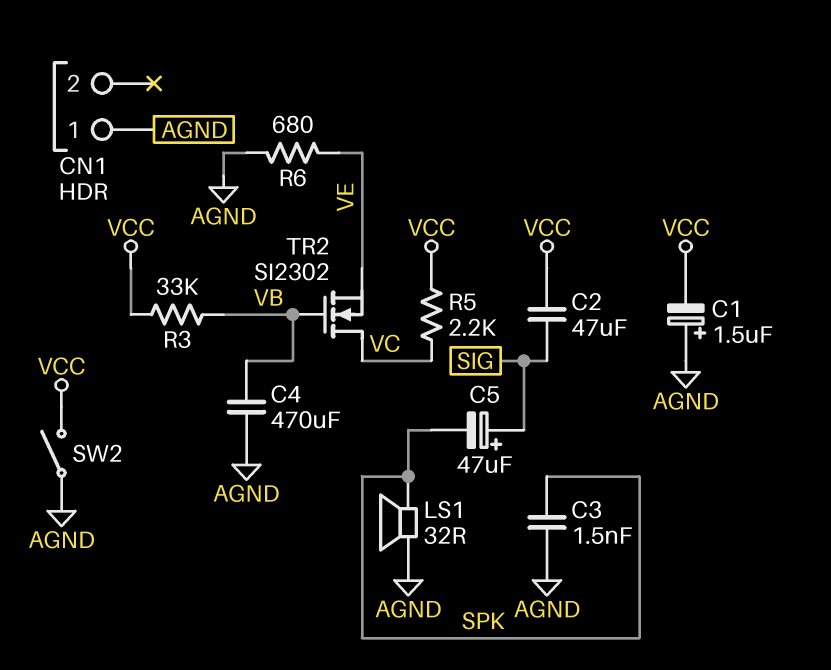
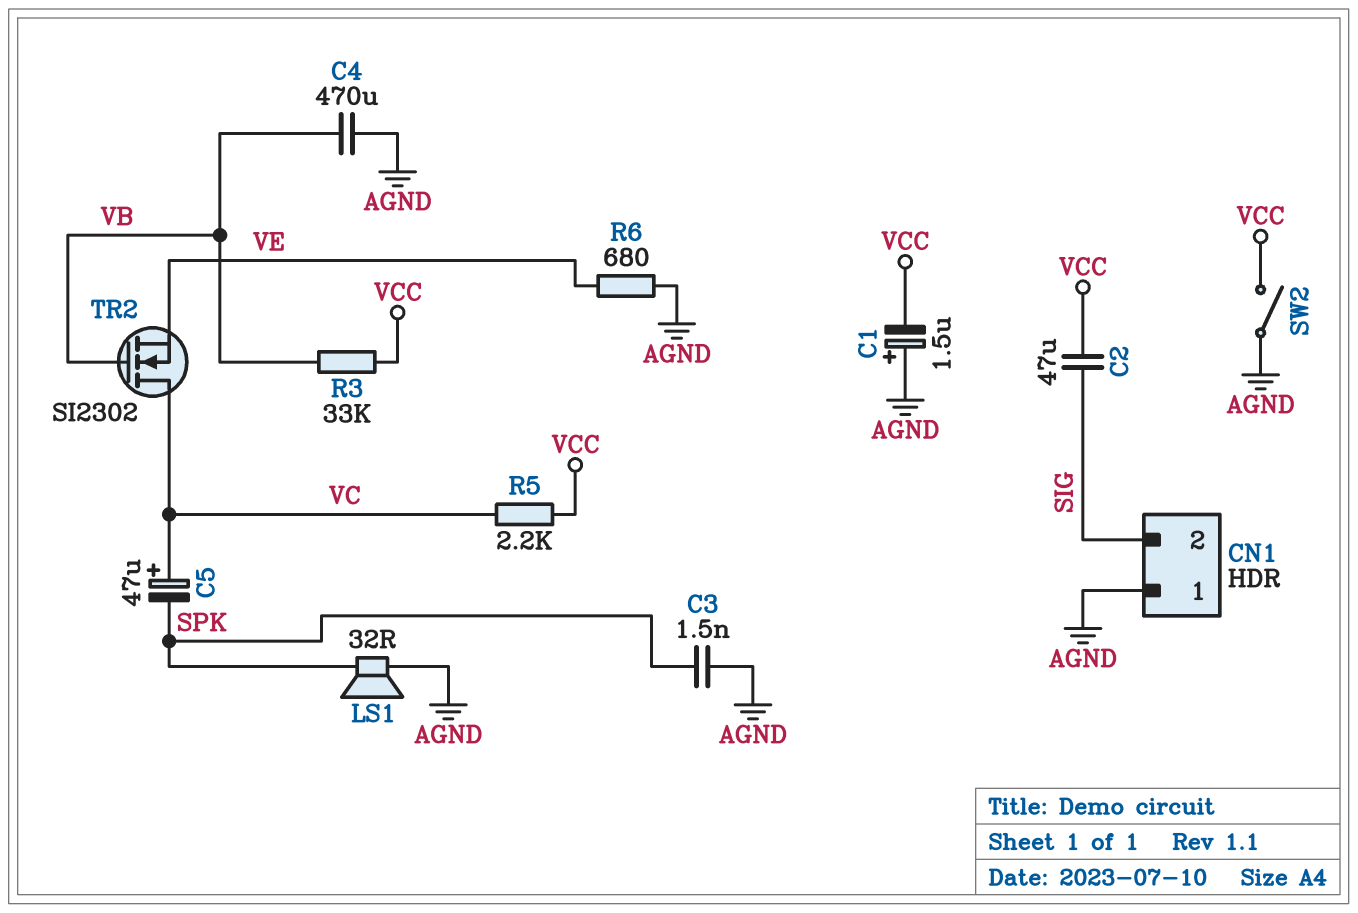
C5: 47uF (plus SIG, minus SPK) -> 47uF (plus VC, minus SPK)
CN1 pin 2: none -> SIG

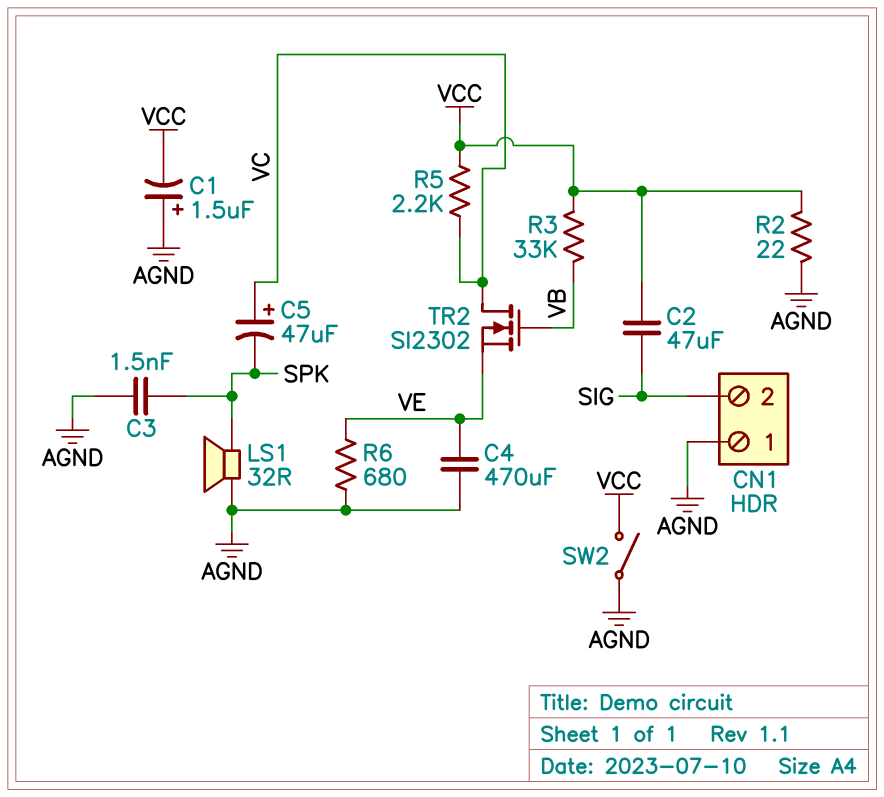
C4: 470uF (AGND, VB) -> 470uF (AGND, VE)
R2: none -> 22 (AGND, VCC)

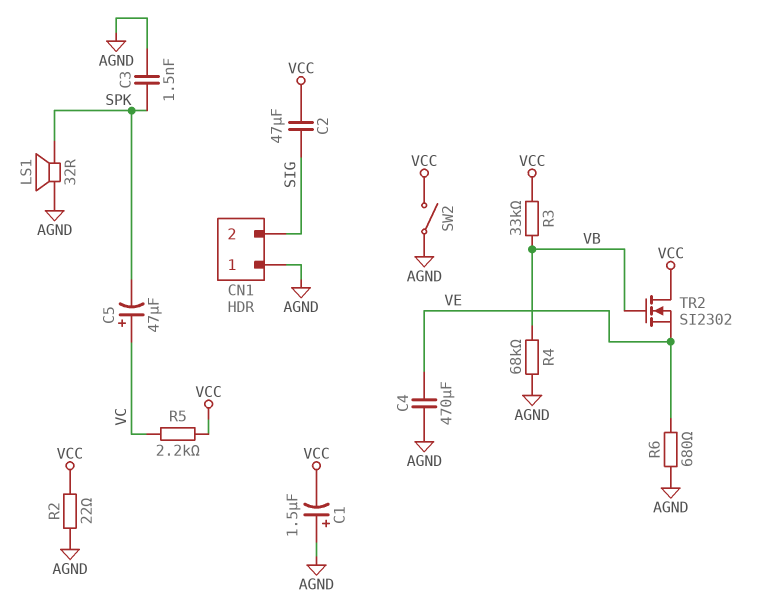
R4: none -> 68k (AGND, VB)
TR2: NMOS SI2302 (G VB, D VC, S VE) -> NMOS SI2302 (G VB, D VCC, S VE)

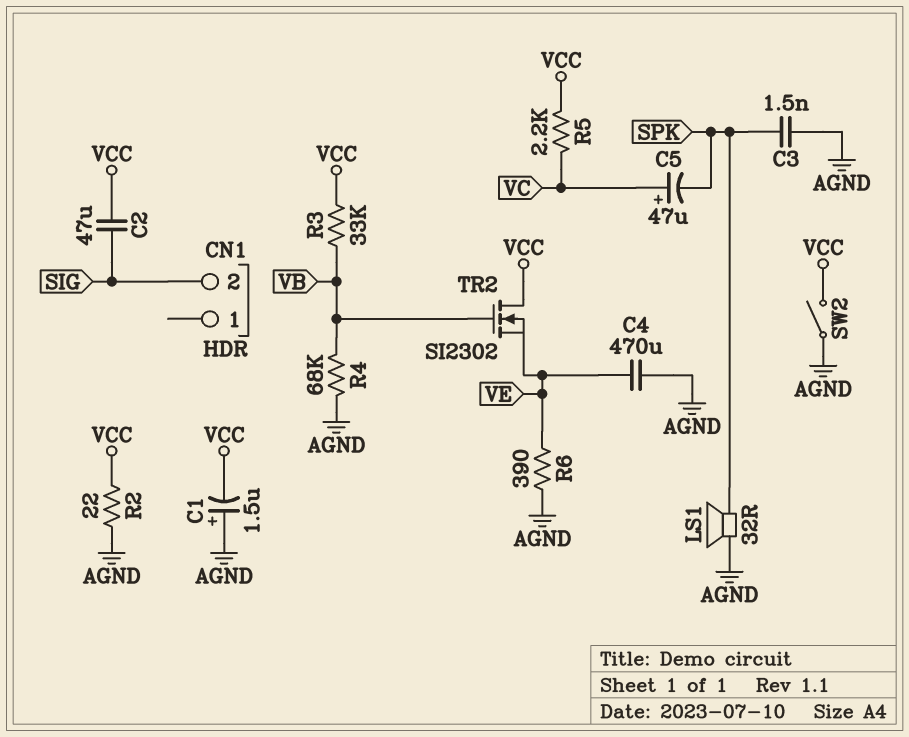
CN1 pin 1: AGND -> none
R6: 680 (AGND, VE) -> 390 (AGND, VE)

